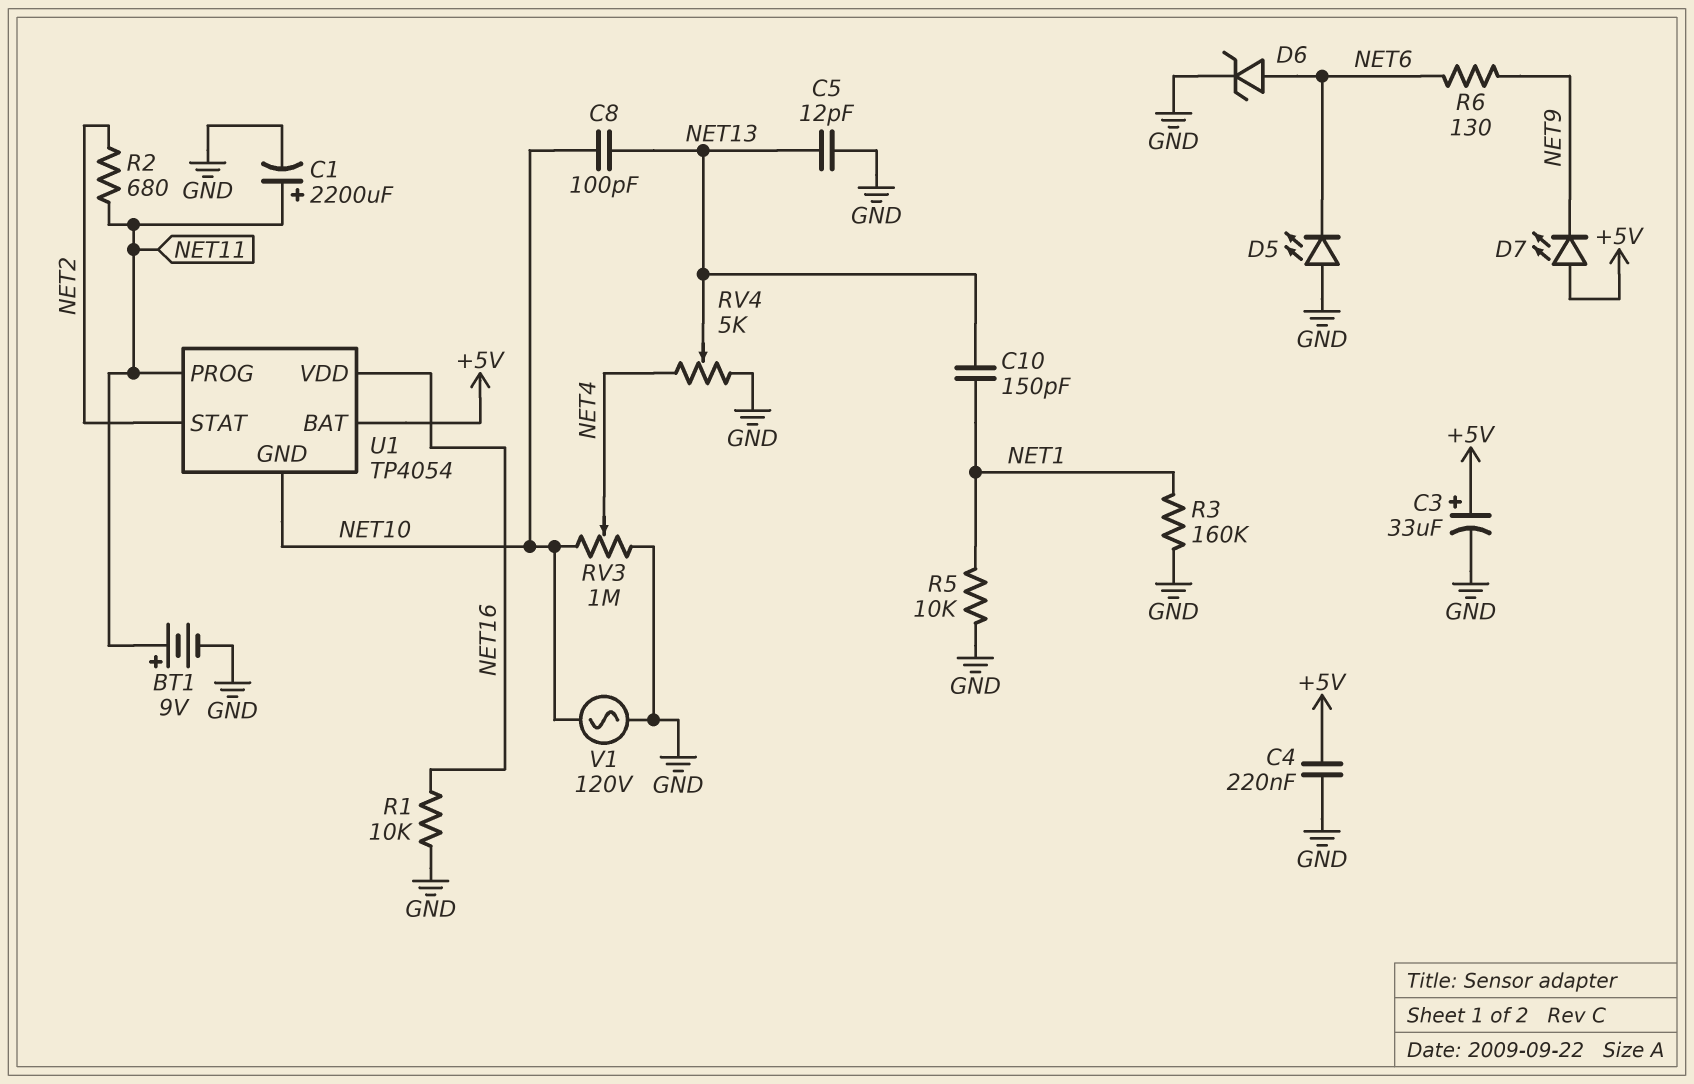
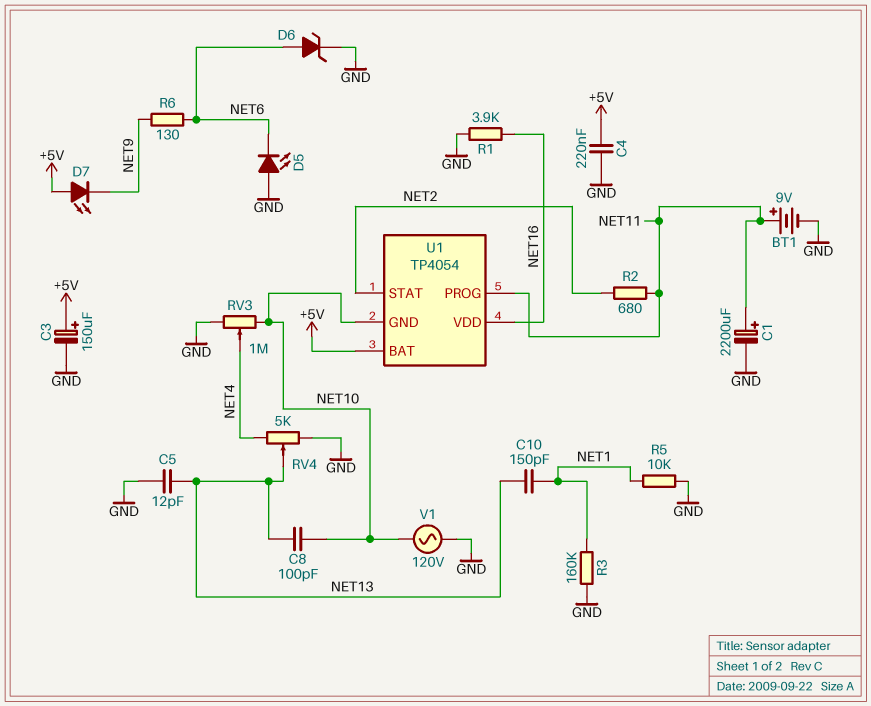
C3: 33uF (plus +5V, minus GND) -> 150uF (plus +5V, minus GND)
R1: 10k (GND, NET16) -> 3.9k (GND, NET16)

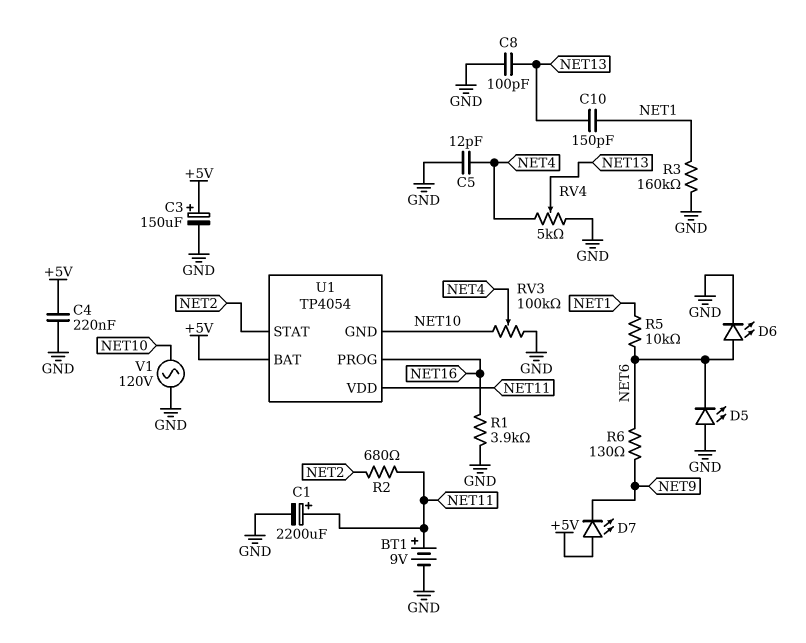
C5: 12pF (GND, NET13) -> 12pF (GND, NET4)
C8: 100pF (NET10, NET13) -> 100pF (GND, NET13)
D6: zener (A NET6, K GND) -> LED (A NET6, K GND)
R5: 10k (GND, NET1) -> 10k (NET1, NET6)
RV3: 1M (GND, NET10, wiper NET4) -> 100k (GND, NET10, wiper NET4)
U1 pin PROG: NET11 -> NET16
U1 pin VDD: NET16 -> NET11

